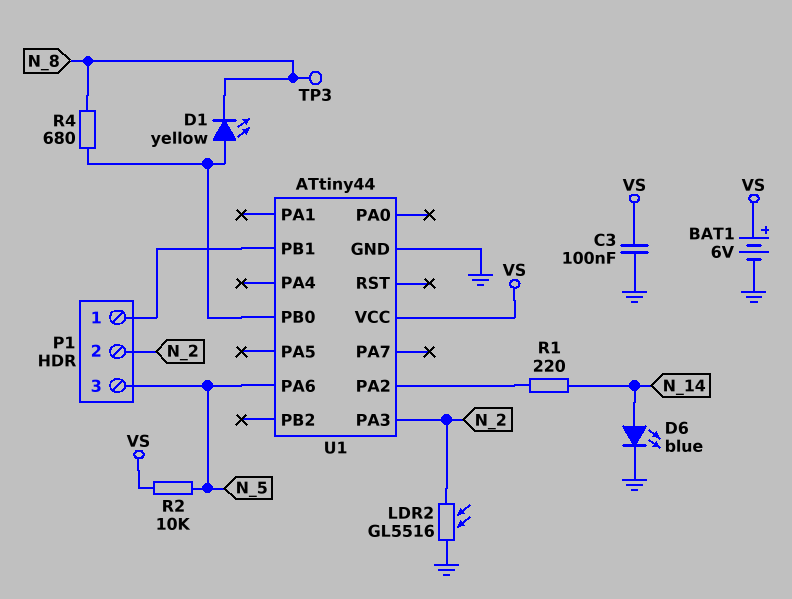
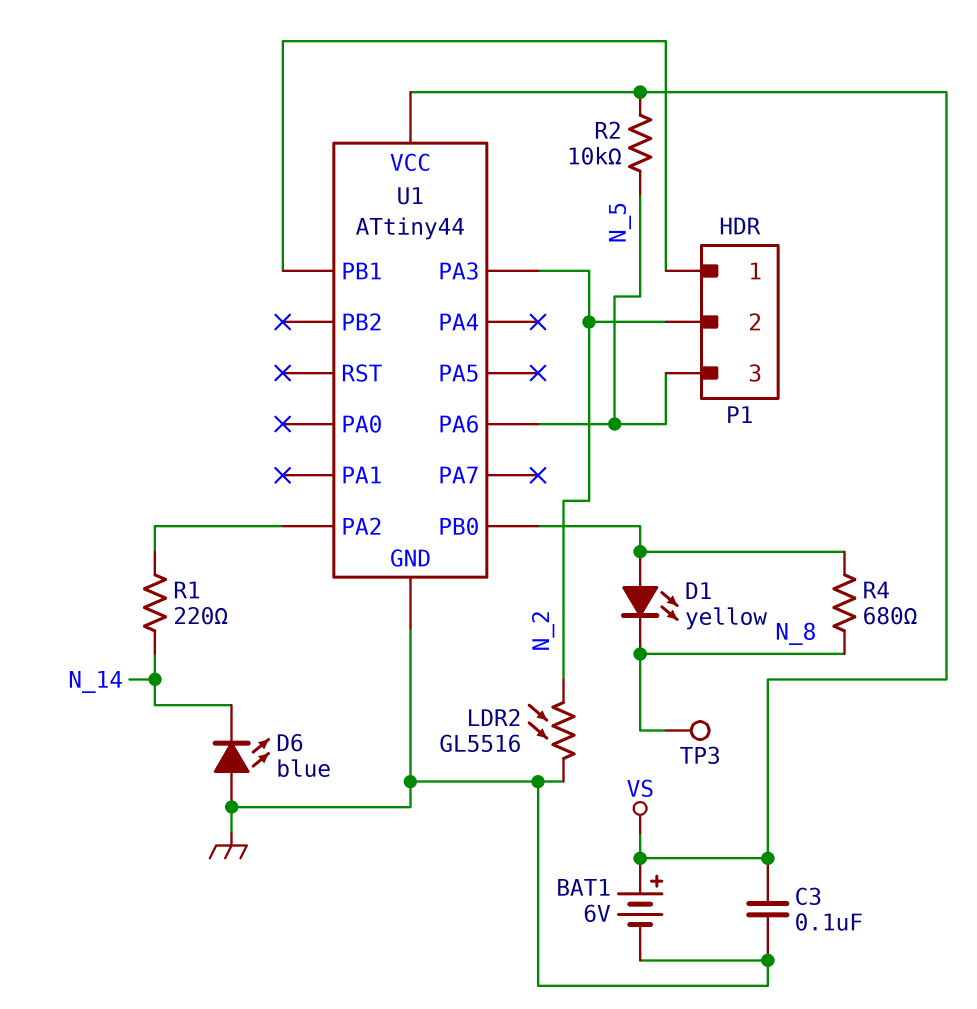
D6: LED blue (A N_14, K GND) -> LED blue (A GND, K N_14)

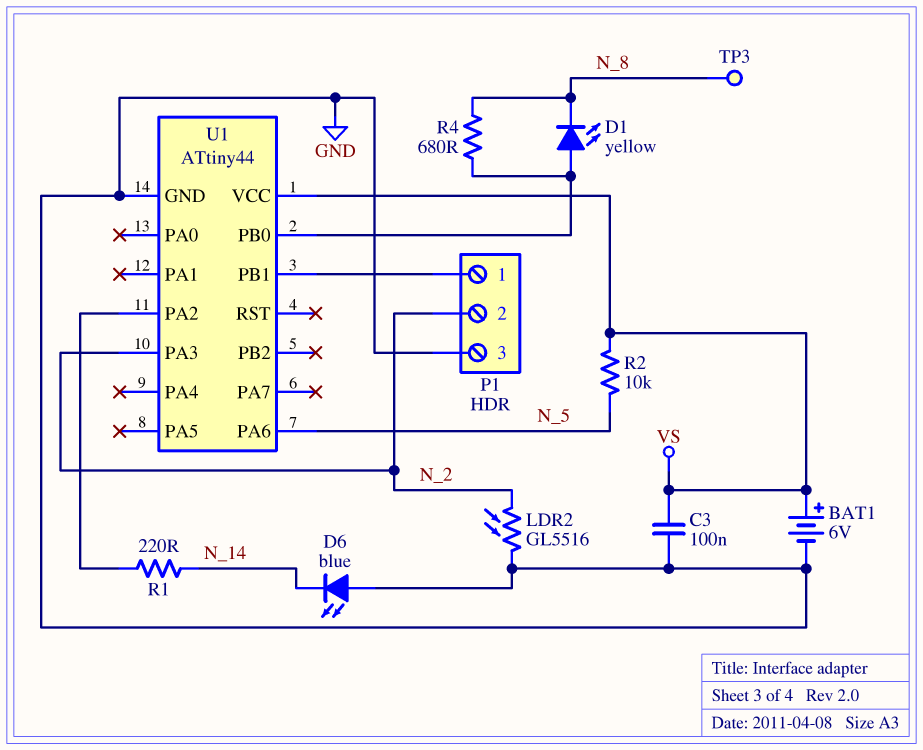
P1 pin 3: N_5 -> GND

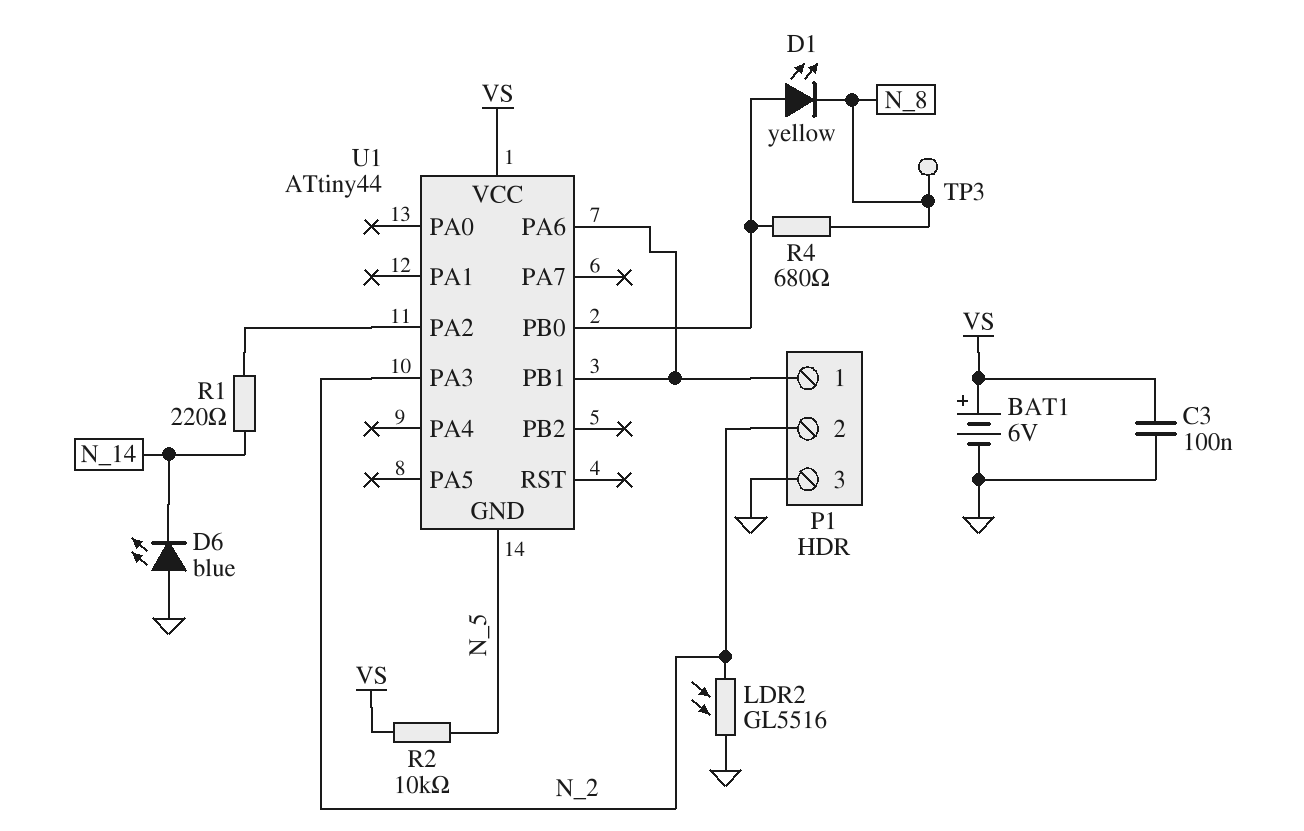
U1 pin GND: GND -> N_5
U1 pin PA6: N_5 -> P1/1

